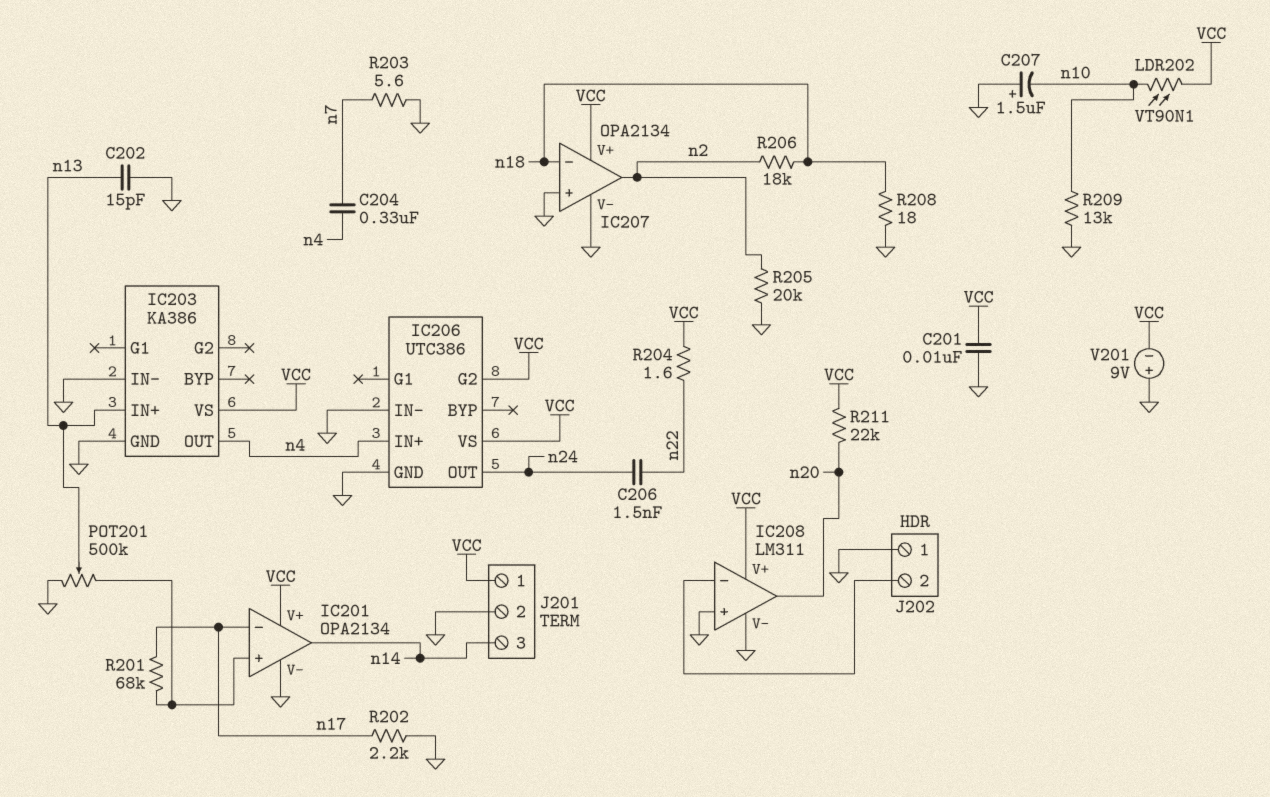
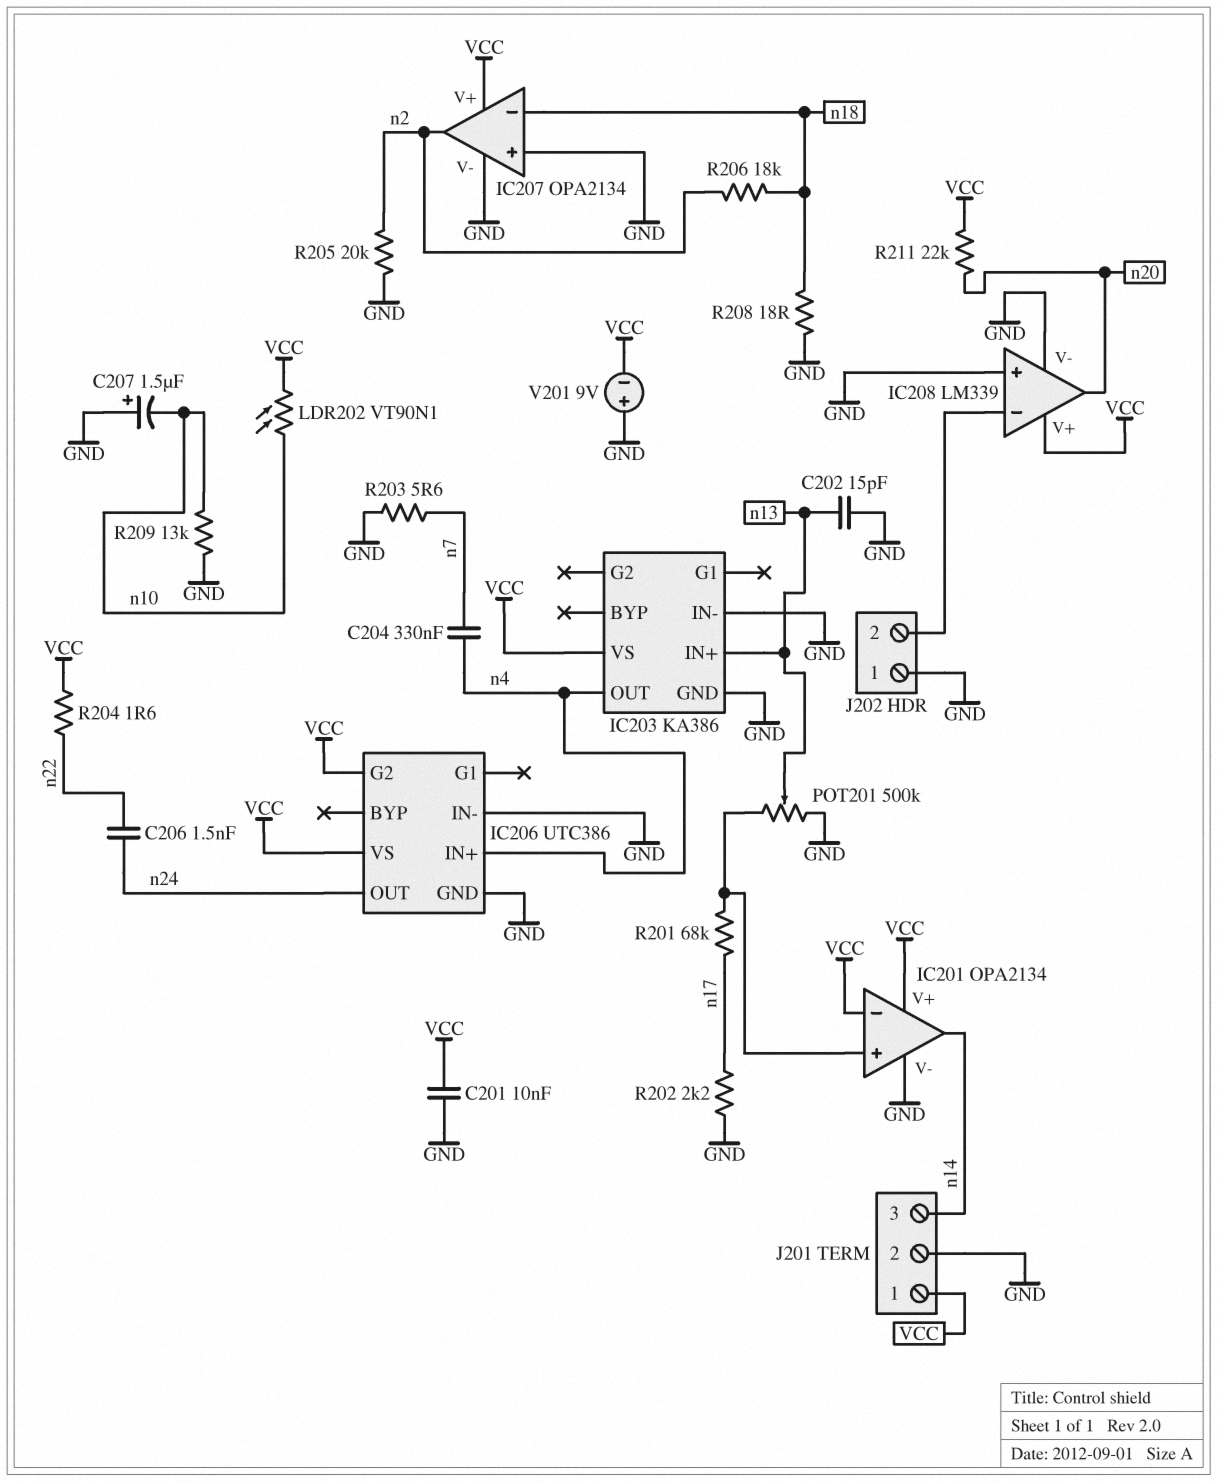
IC201 pin in-: n17 -> VCC
IC208: LM311 -> LM339

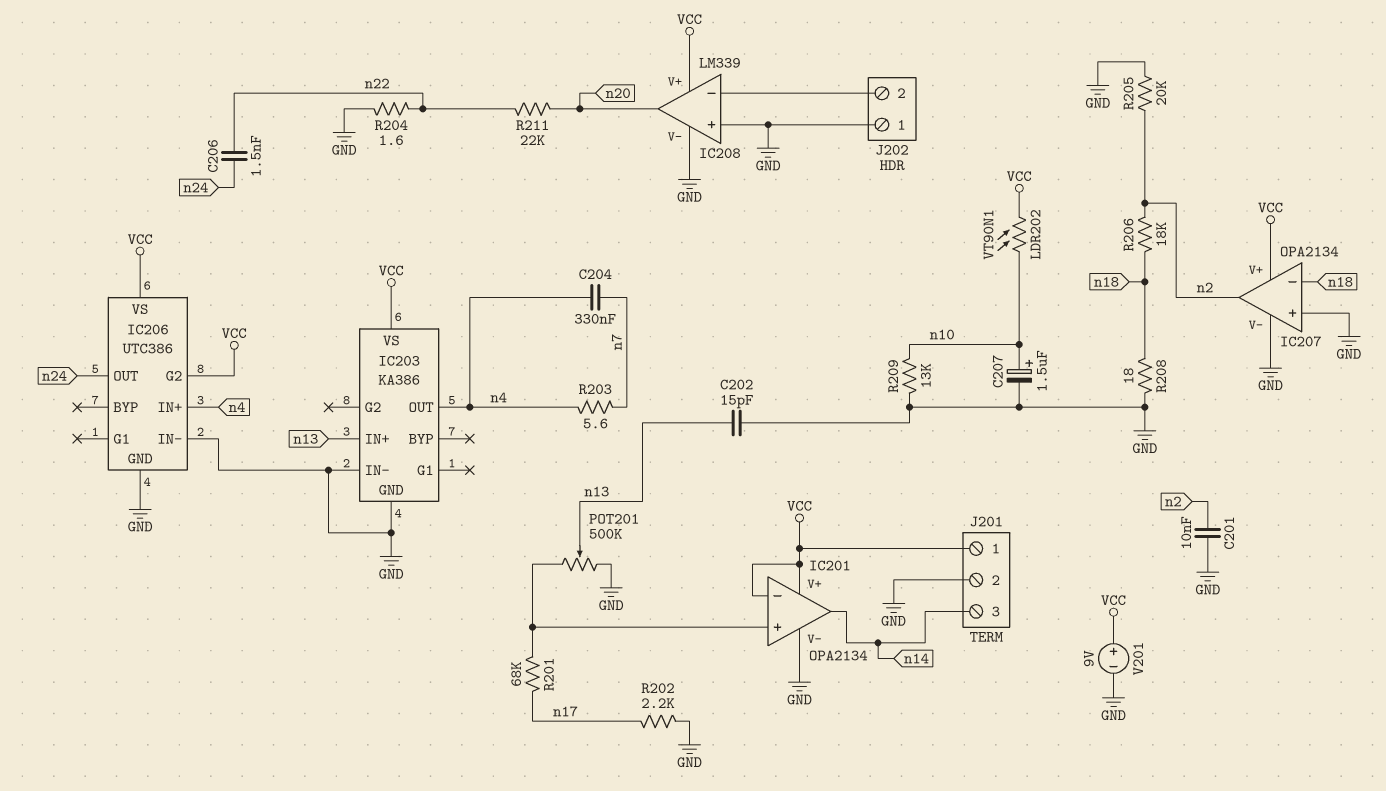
C201: 10nF (GND, VCC) -> 10nF (GND, n2)
C207: 1.5uF (plus GND, minus n10) -> 1.5uF (plus n10, minus GND)
R203: 5.6 (GND, n7) -> 5.6 (n4, n7)
R204: 1.6 (VCC, n22) -> 1.6 (GND, n22)
R211: 22k (VCC, n20) -> 22k (n20, n22)
V201: 9V (plus GND, minus VCC) -> 9V (plus VCC, minus GND)

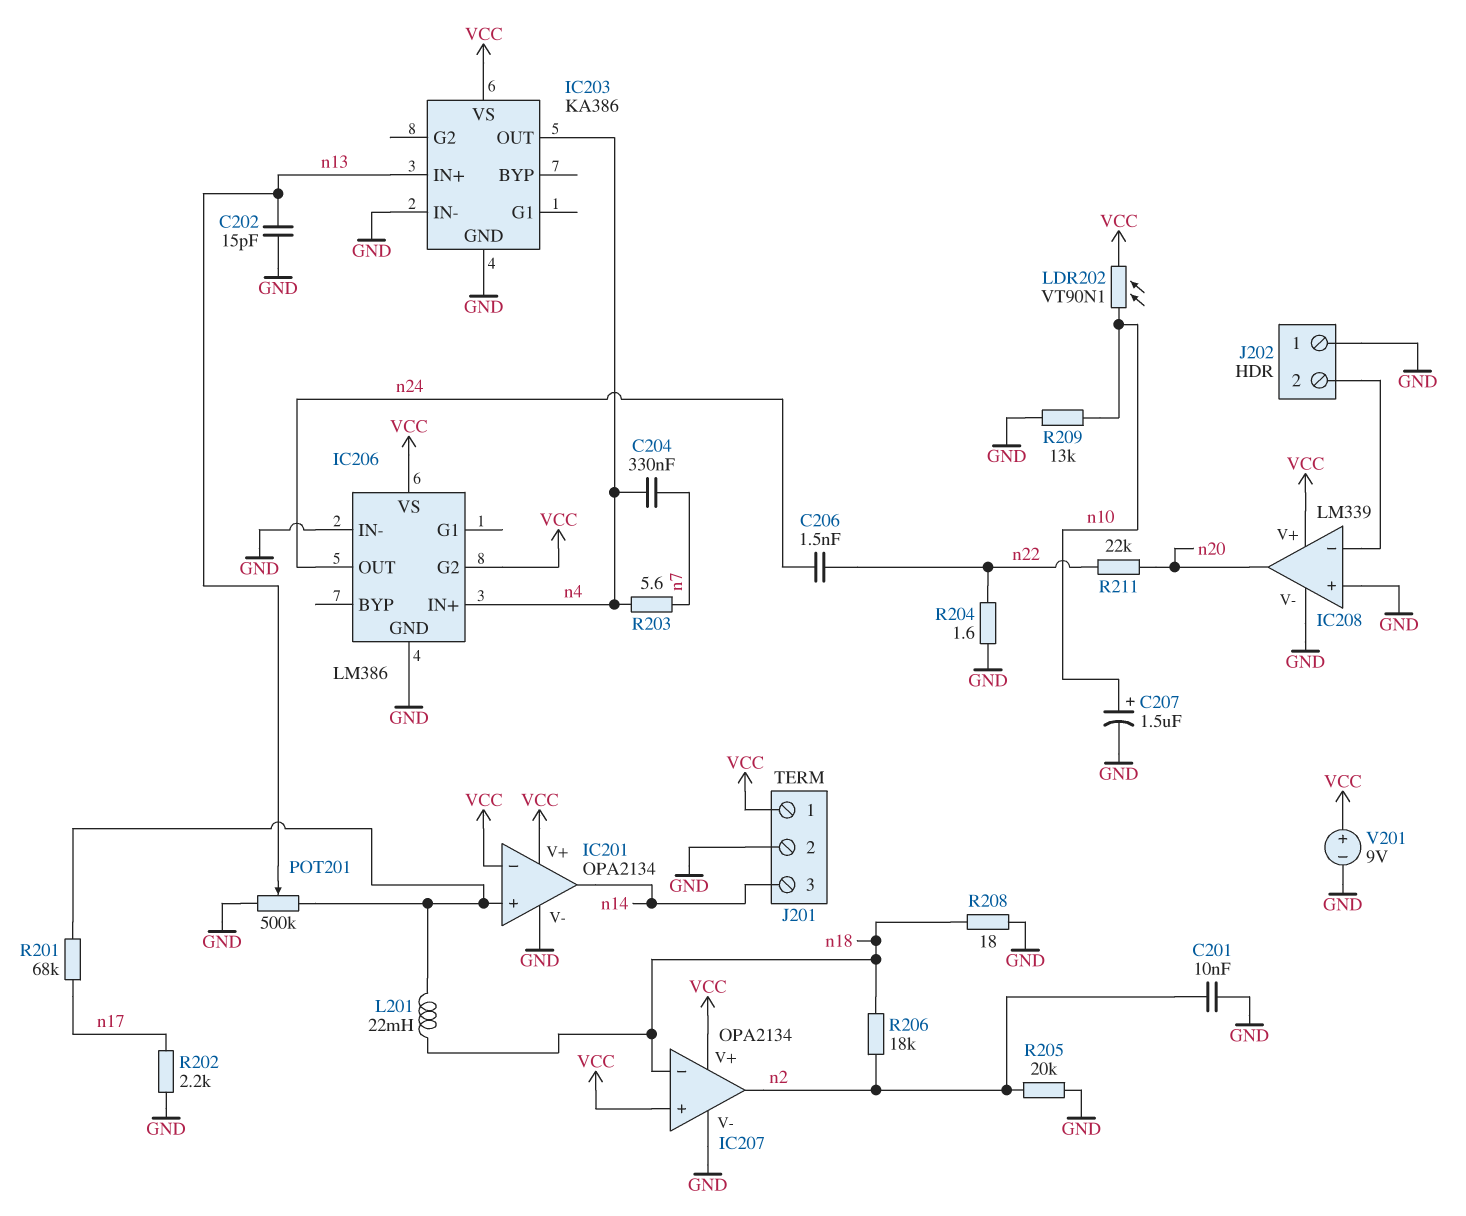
IC206: UTC386 -> LM386
IC207 pin in+: GND -> VCC
L201: none -> 22mH (IC201/in+, n18)

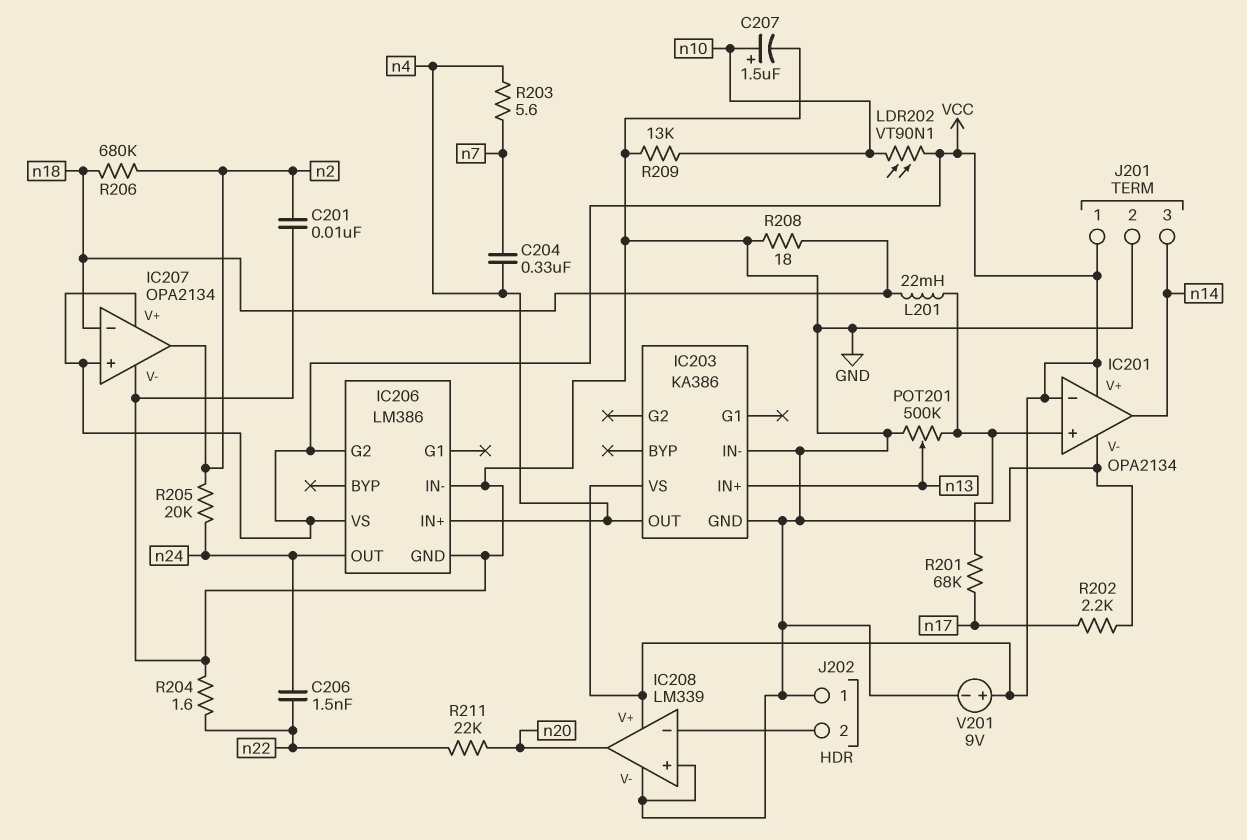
C202: 15pF (GND, n13) -> none
R205: 20k (GND, n2) -> 20k (n2, n24)
R206: 18k (n2, n18) -> 680k (n2, n18)

